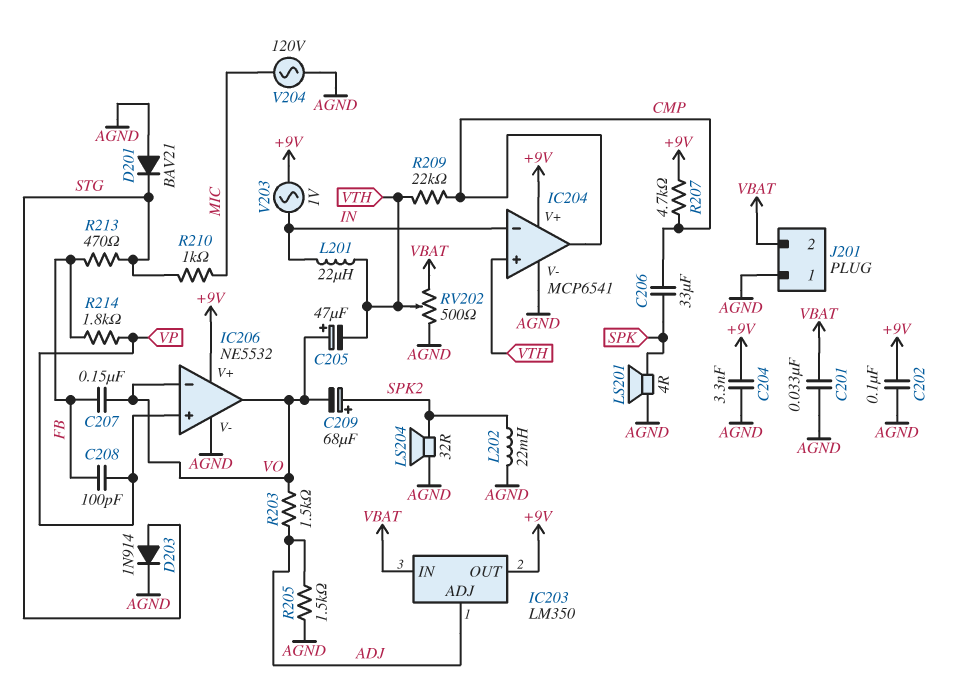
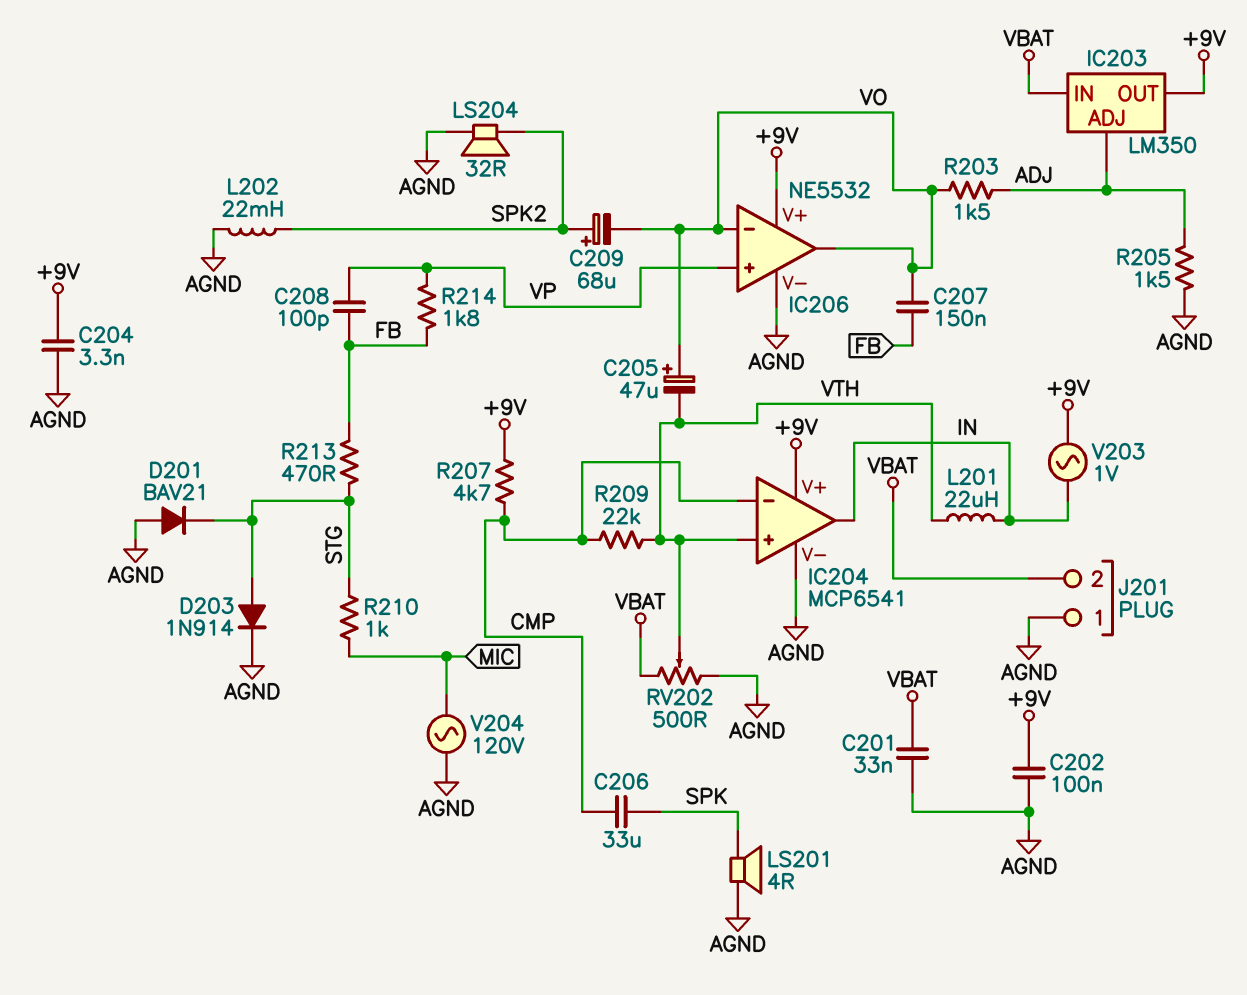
IC204 pin in-: IN -> CMP
IC204 pin out: CMP -> IN

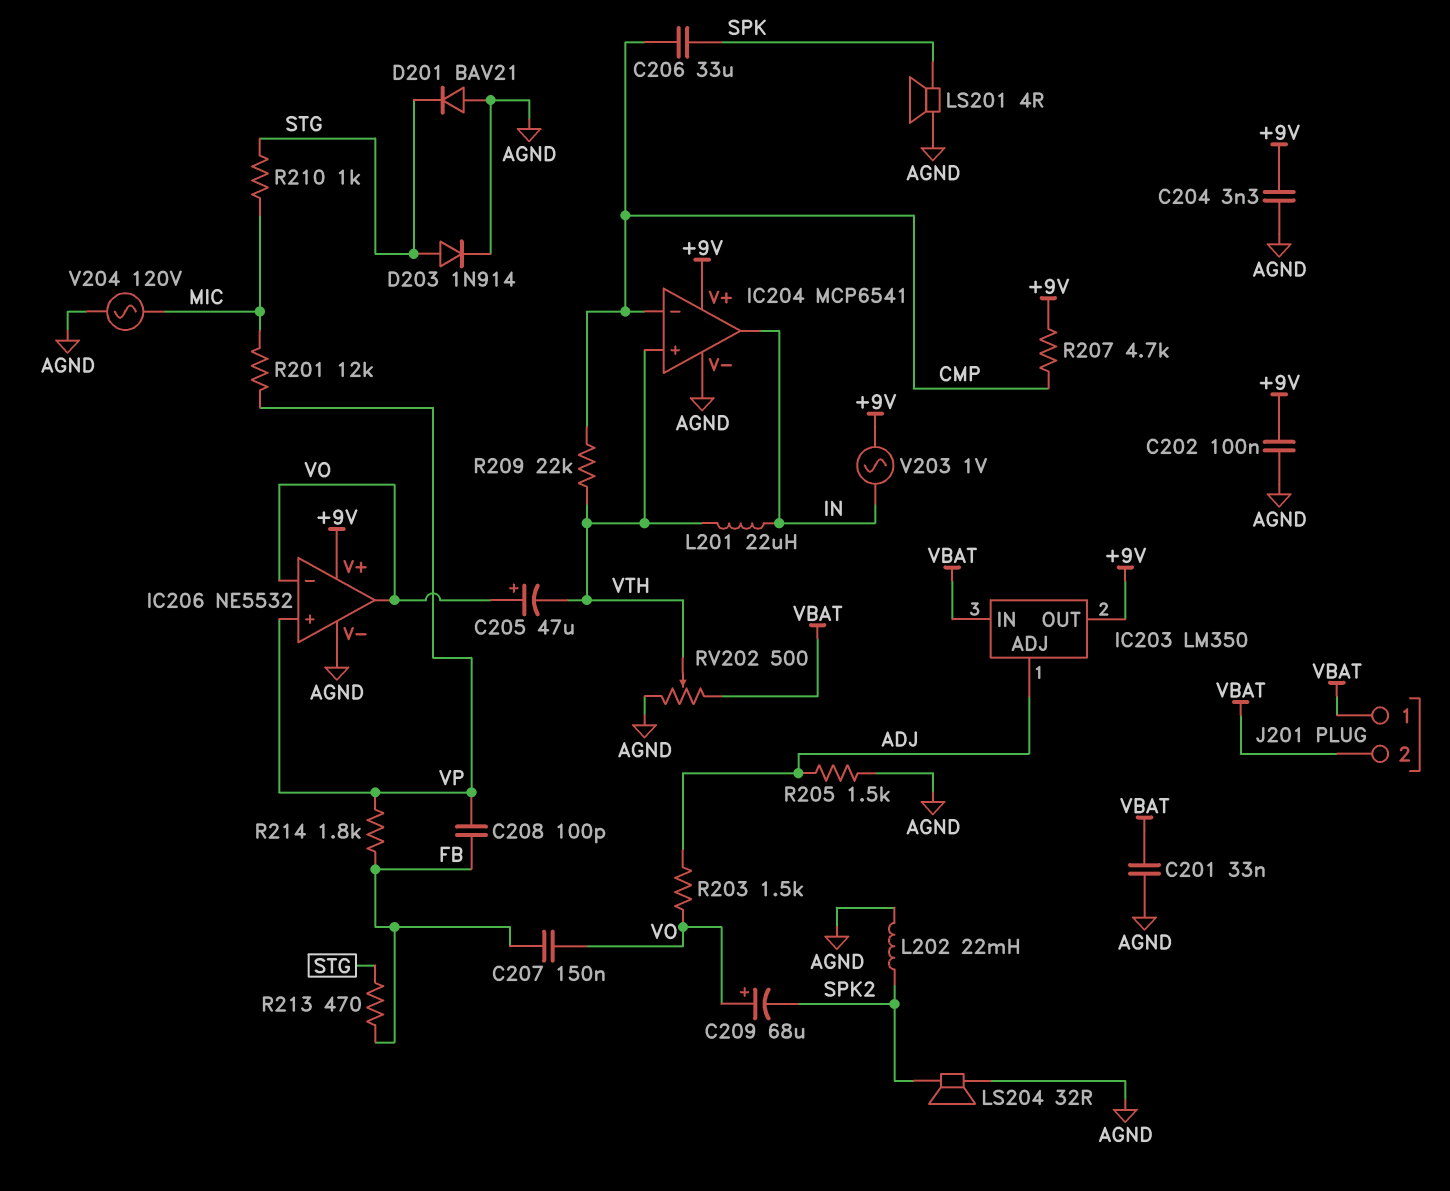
C209: 68uF (plus SPK2, minus VO) -> 68uF (plus VO, minus SPK2)
J201 pin 1: AGND -> VBAT
R201: none -> 12k (MIC, VP)

